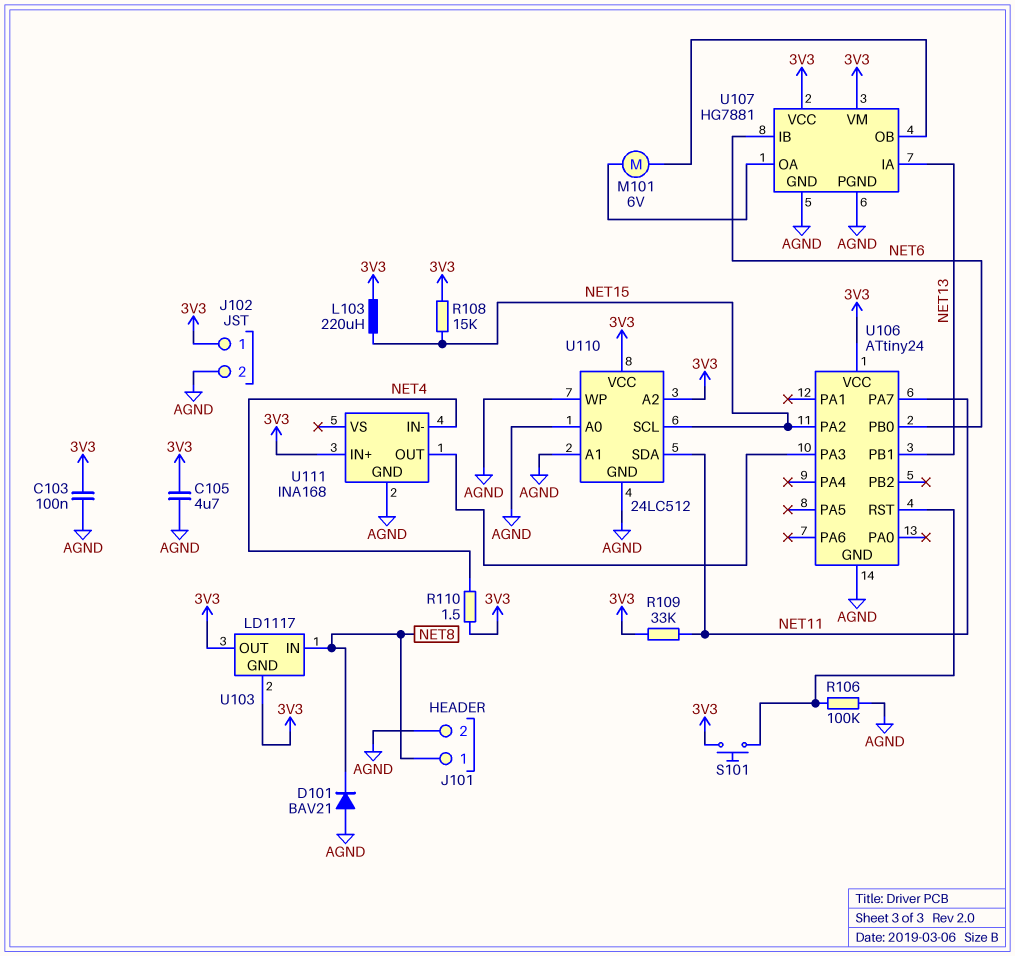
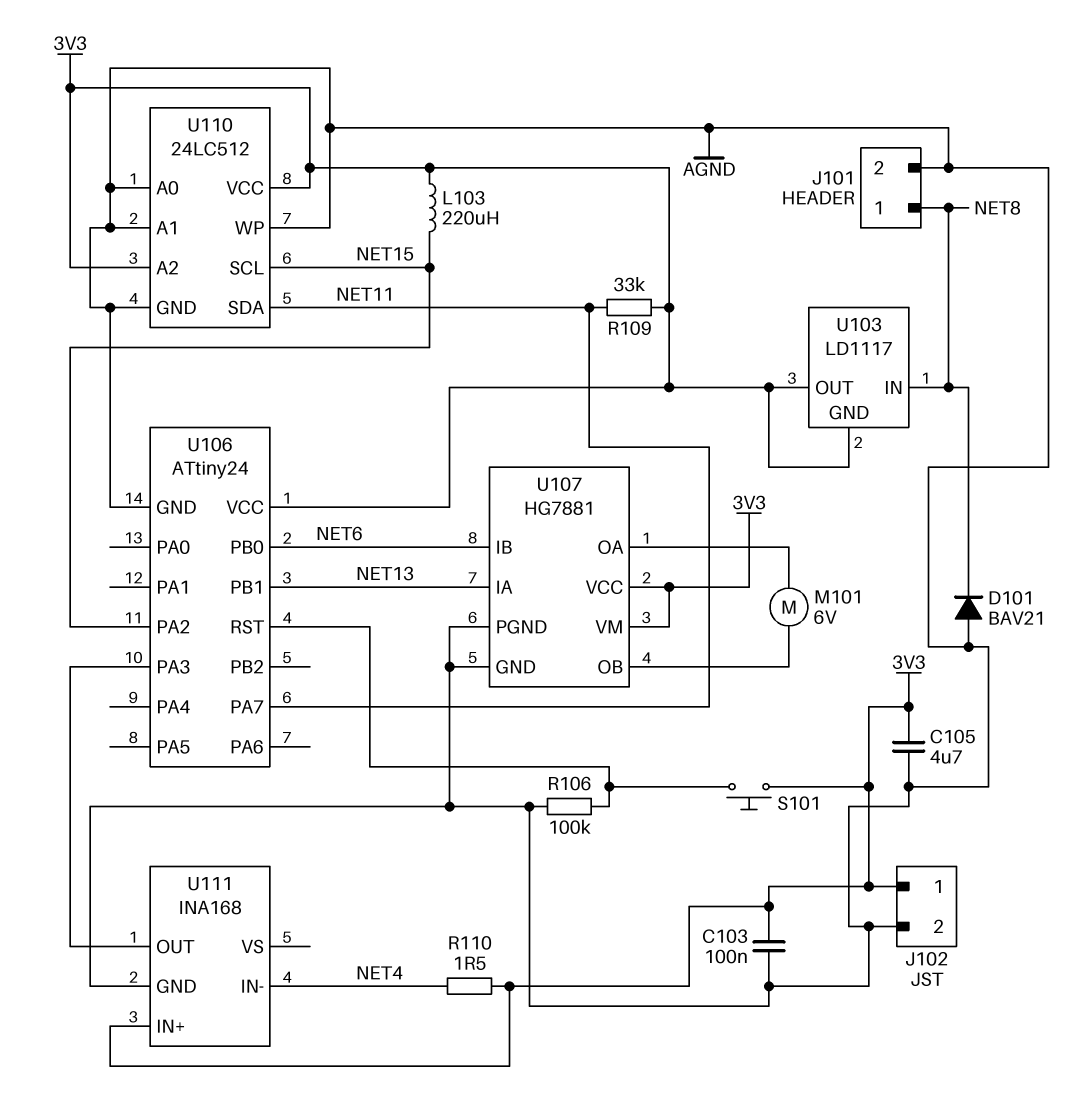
R108: 15k (3V3, NET15) -> none

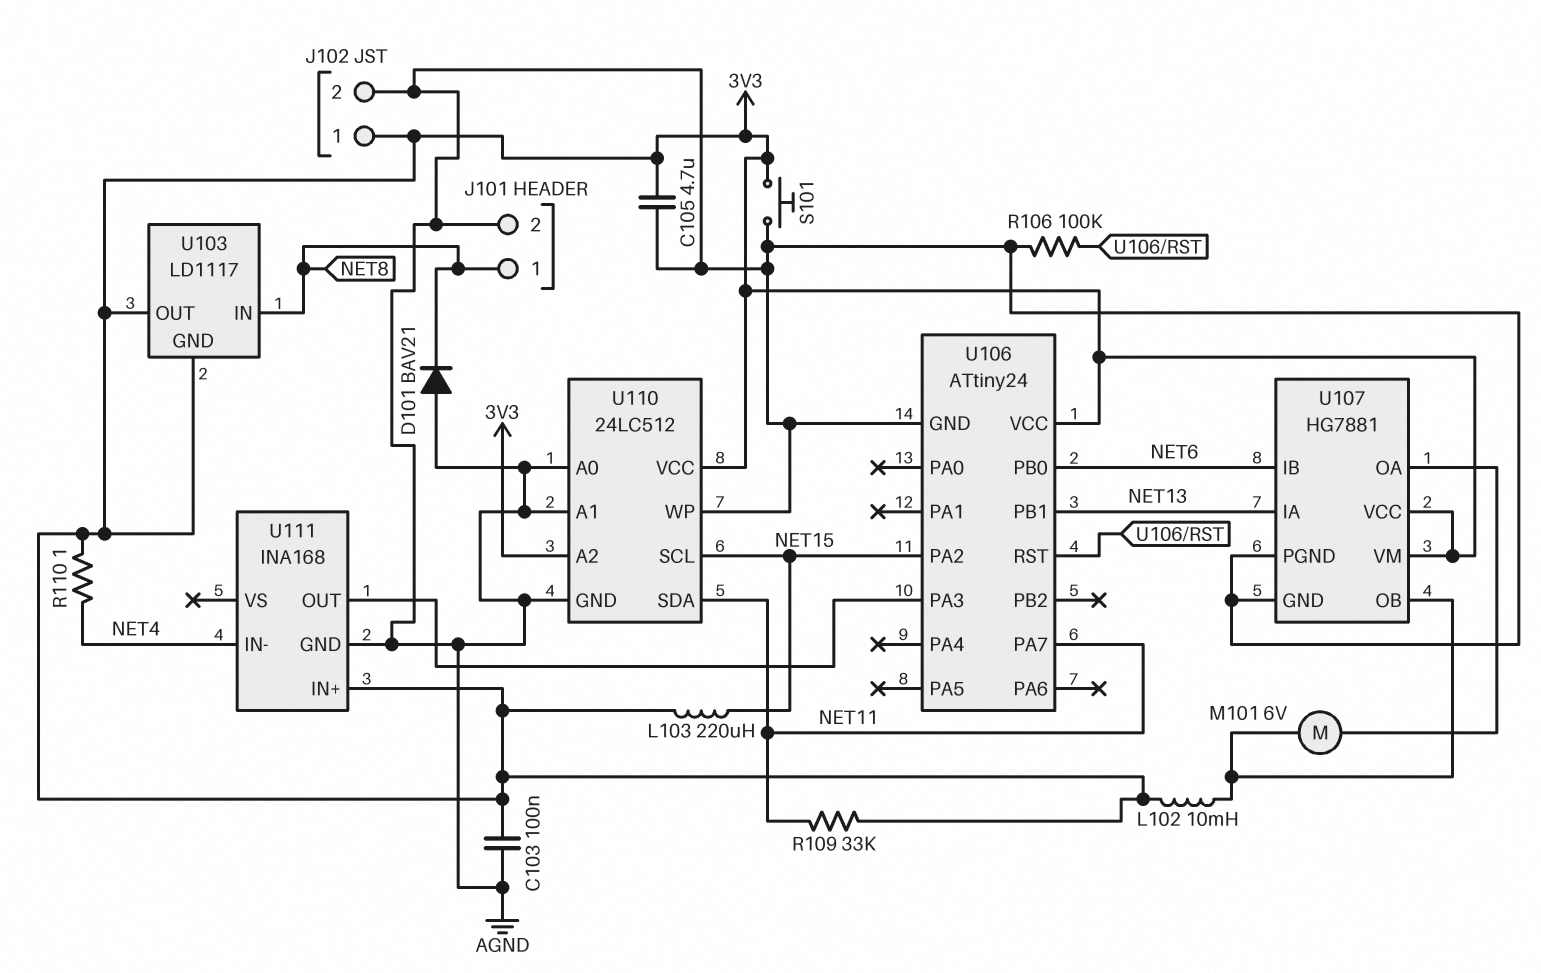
L102: none -> 10mH (3V3, U107/OB)
R110: 1.5 (3V3, NET4) -> 1 (3V3, NET4)
S101: button (3V3, U106/RST) -> button (3V3, AGND)

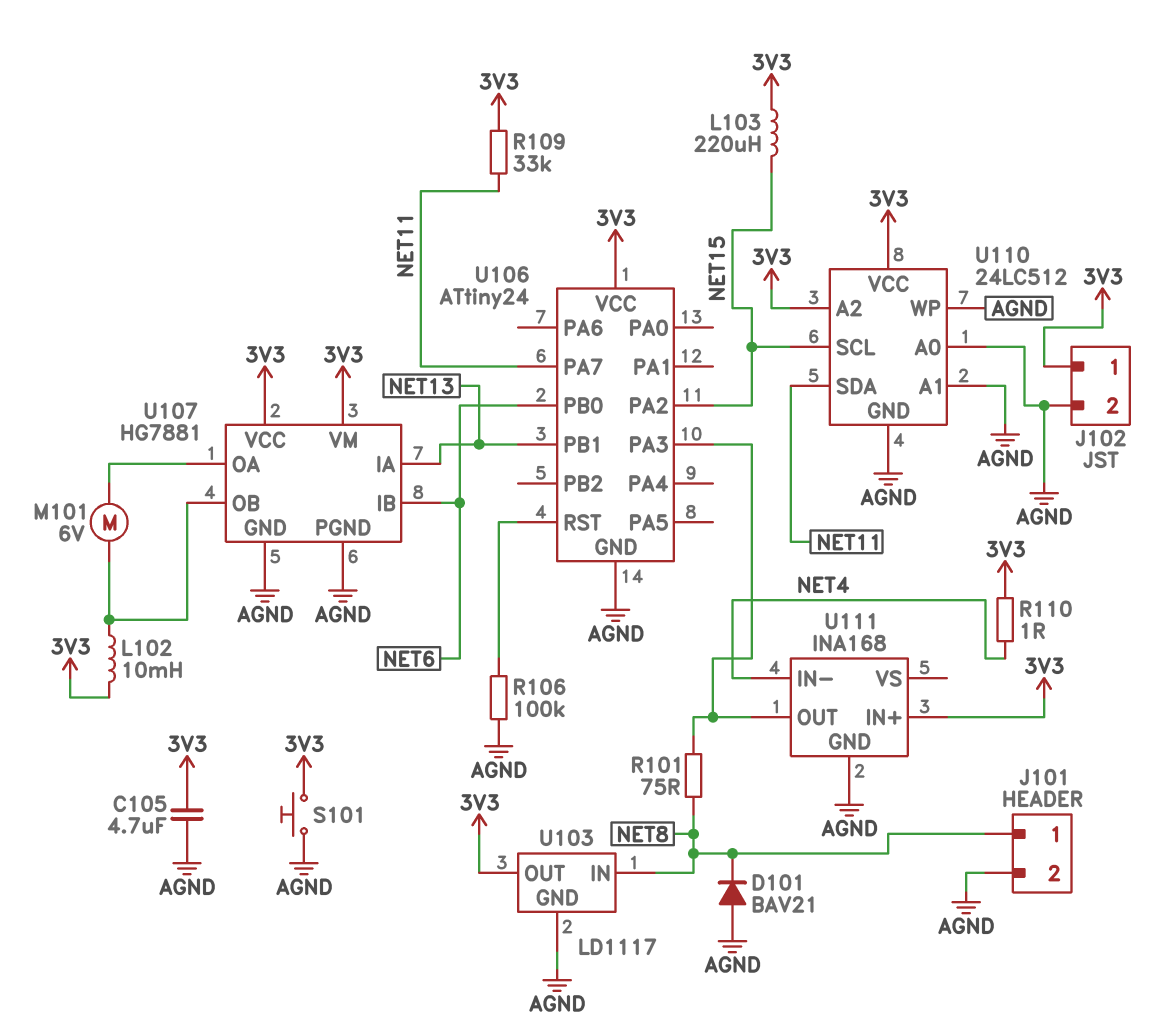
C103: 100nF (3V3, AGND) -> none
R101: none -> 75 (NET8, U106/PA3)
U103 pin GND: 3V3 -> AGND

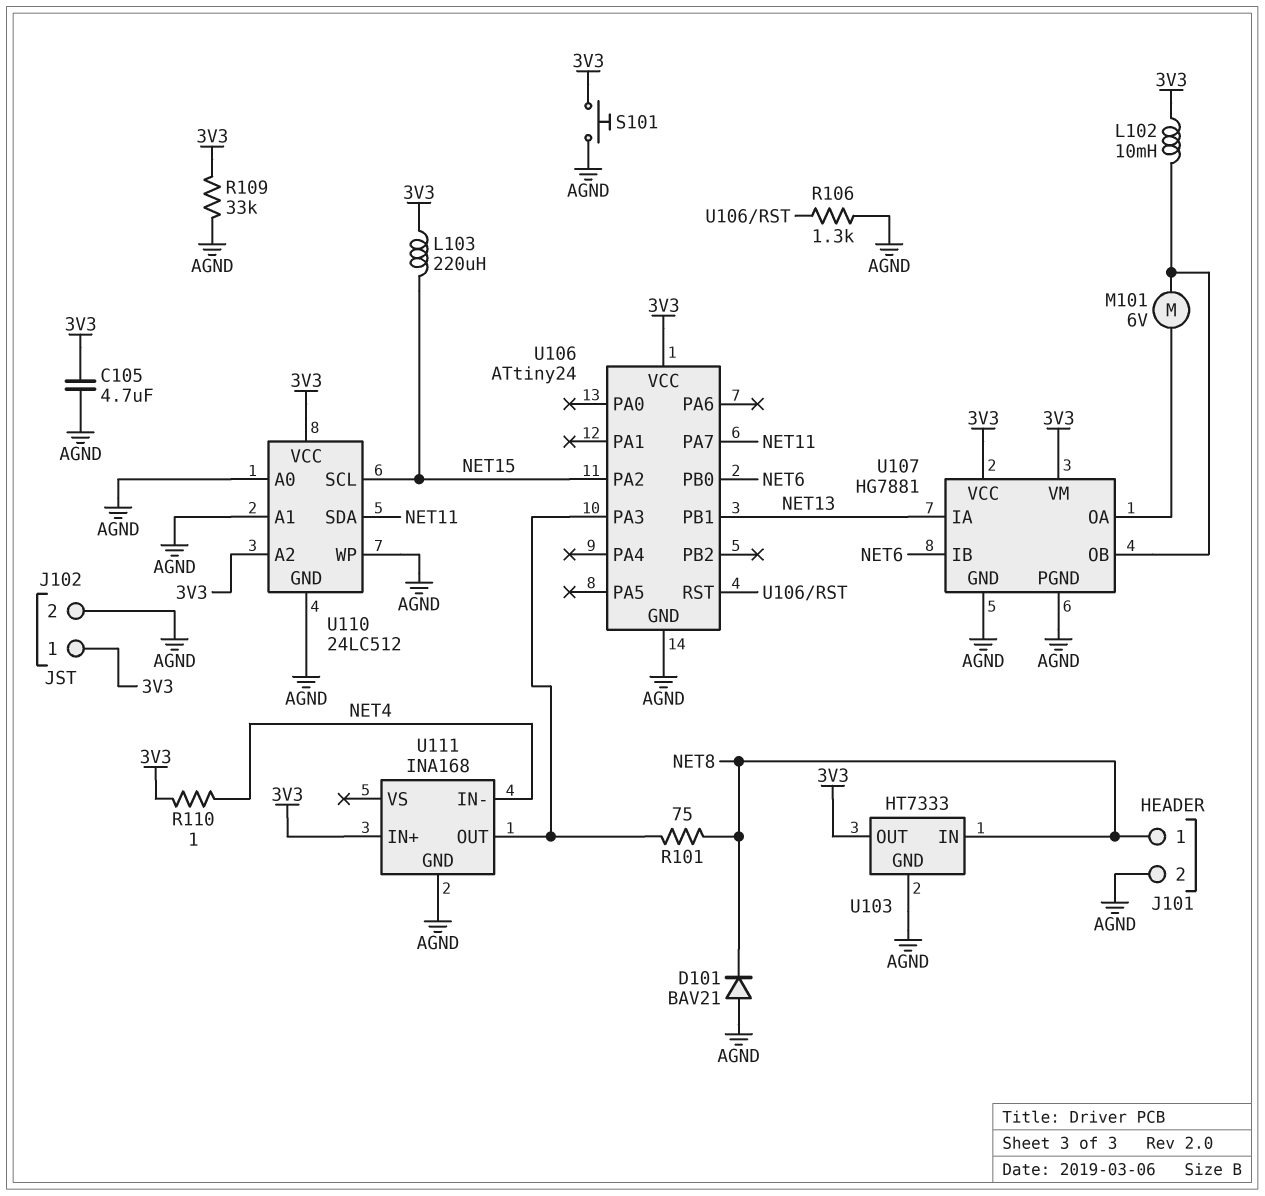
R106: 100k (AGND, U106/RST) -> 1.3k (AGND, U106/RST)
R109: 33k (3V3, NET11) -> 33k (3V3, AGND)
U103: LD1117 -> HT7333

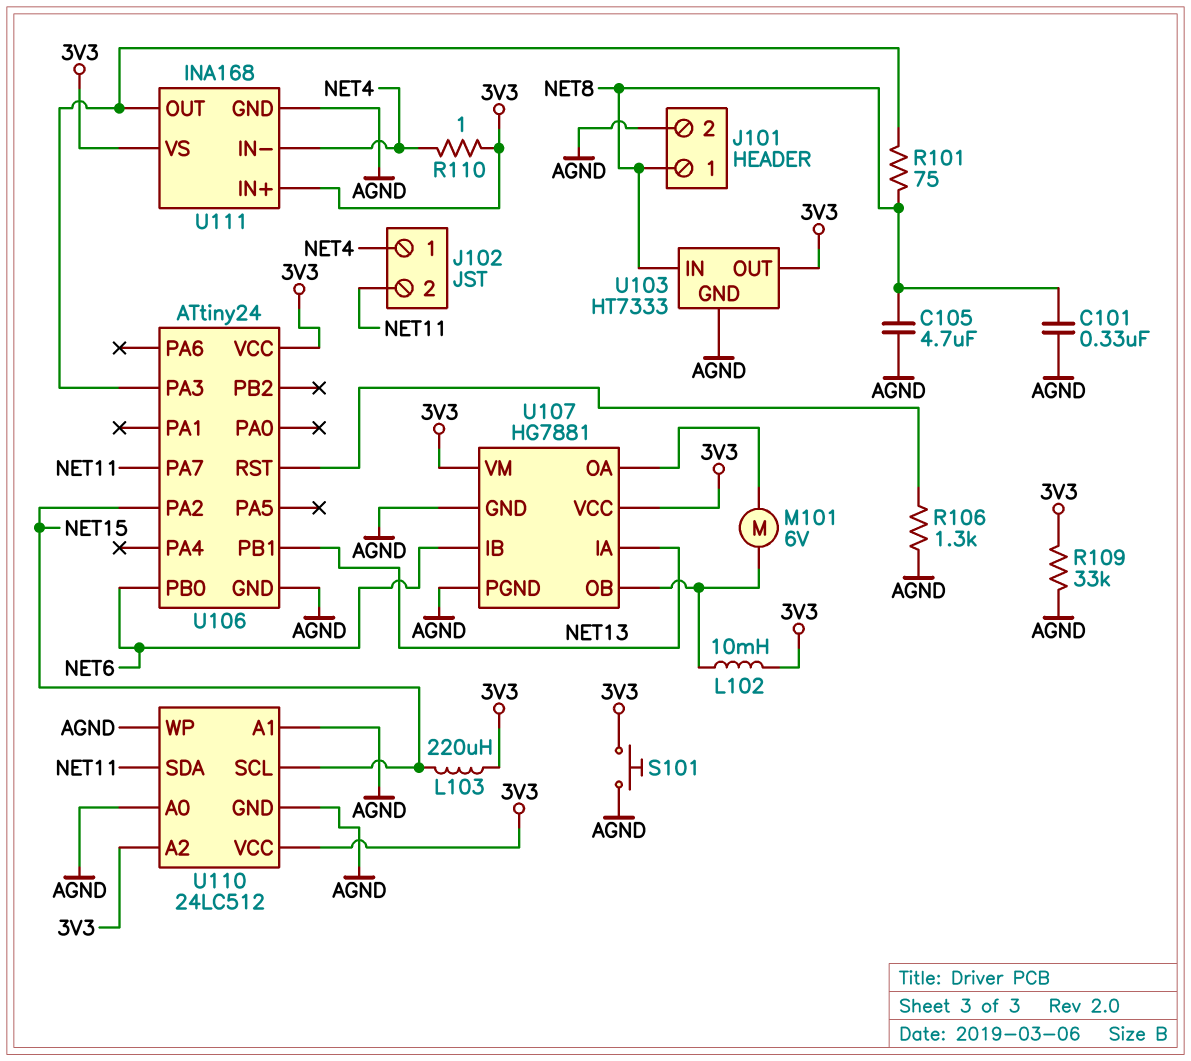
C101: none -> 330nF (AGND, NET8)
C105: 4.7uF (3V3, AGND) -> 4.7uF (AGND, NET8)
D101: diode BAV21 (A AGND, K NET8) -> none
J102 pin 1: 3V3 -> NET4
J102 pin 2: AGND -> NET11
U111 pin VS: none -> 3V3

